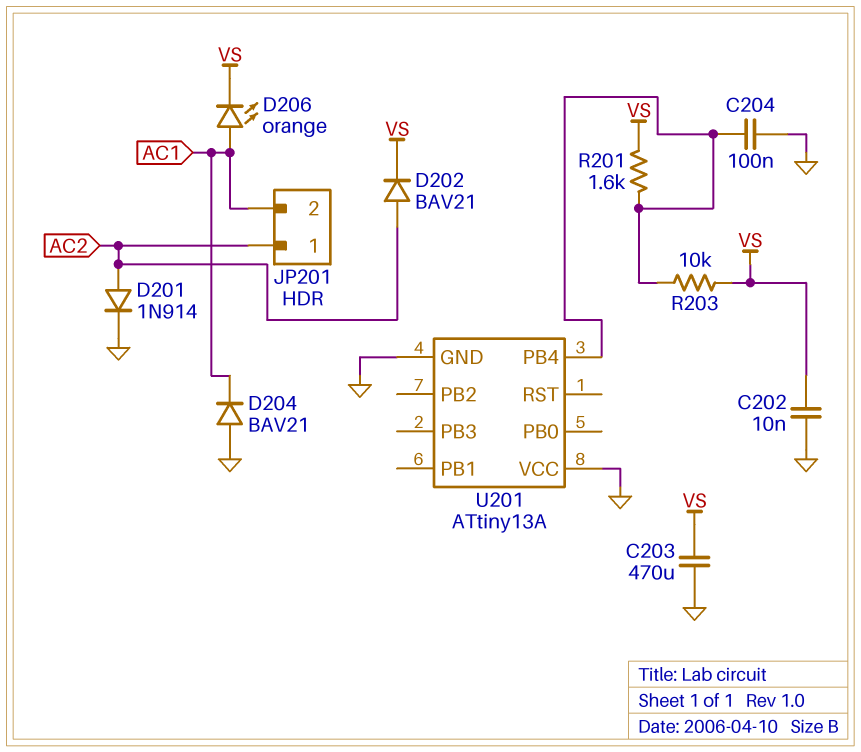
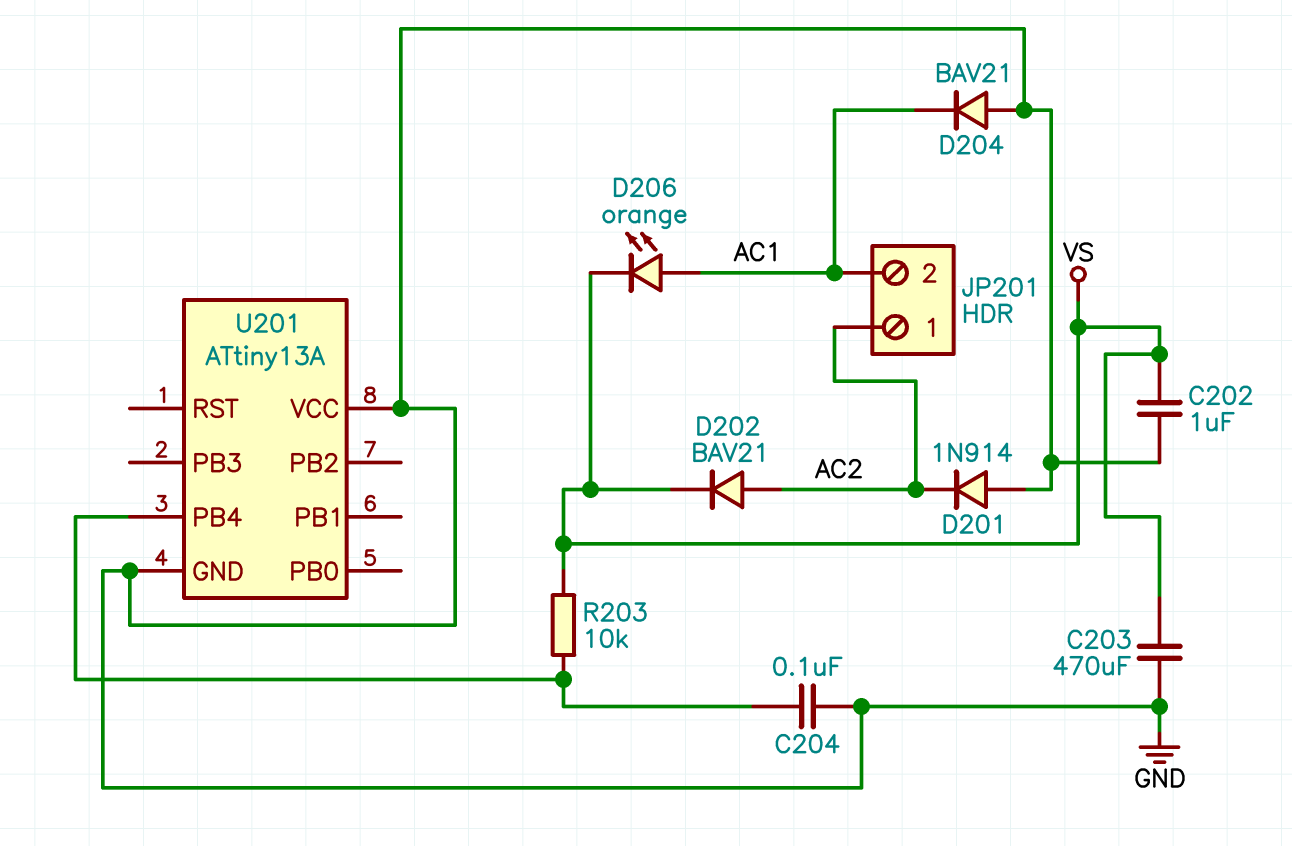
C202: 10nF (GND, VS) -> 1uF (GND, VS)
D201: diode 1N914 (A AC2, K GND) -> diode 1N914 (A GND, K AC2)
R201: 1.6k (U201/PB4, VS) -> none

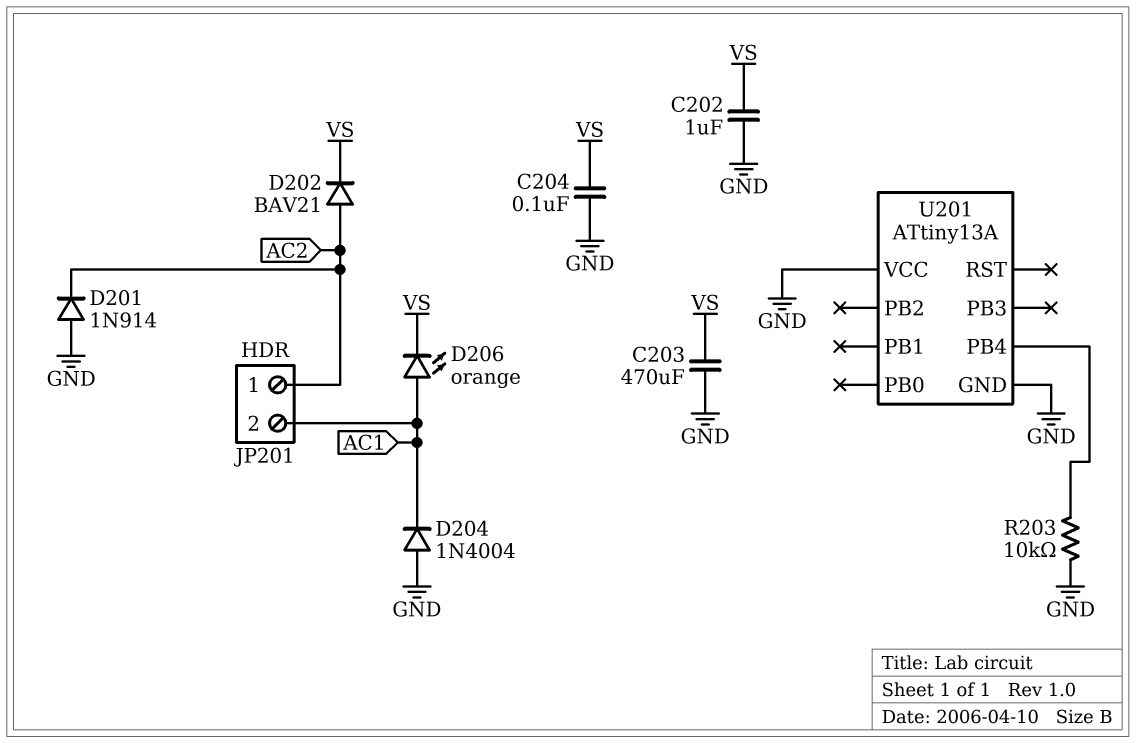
C204: 100nF (GND, U201/PB4) -> 100nF (GND, VS)
D204: diode BAV21 (A GND, K AC1) -> diode 1N4004 (A GND, K AC1)
R203: 10k (U201/PB4, VS) -> 10k (GND, U201/PB4)

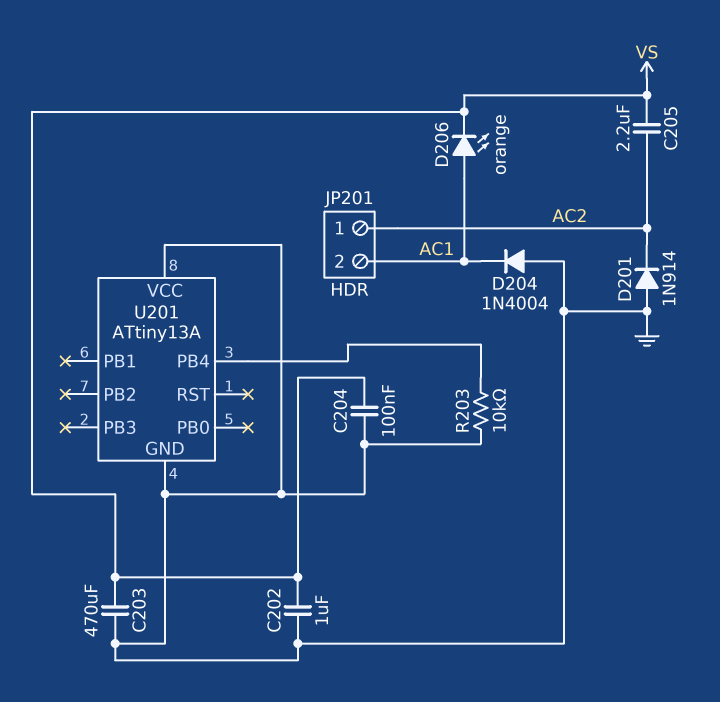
C205: none -> 2.2uF (AC2, VS)
D202: diode BAV21 (A AC2, K VS) -> none

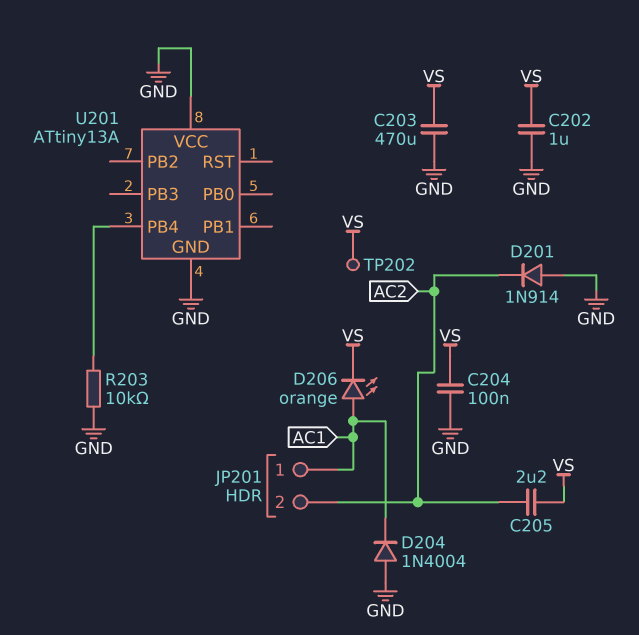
JP201 pin 1: AC2 -> AC1
JP201 pin 2: AC1 -> AC2
TP202: none -> test point (VS)

